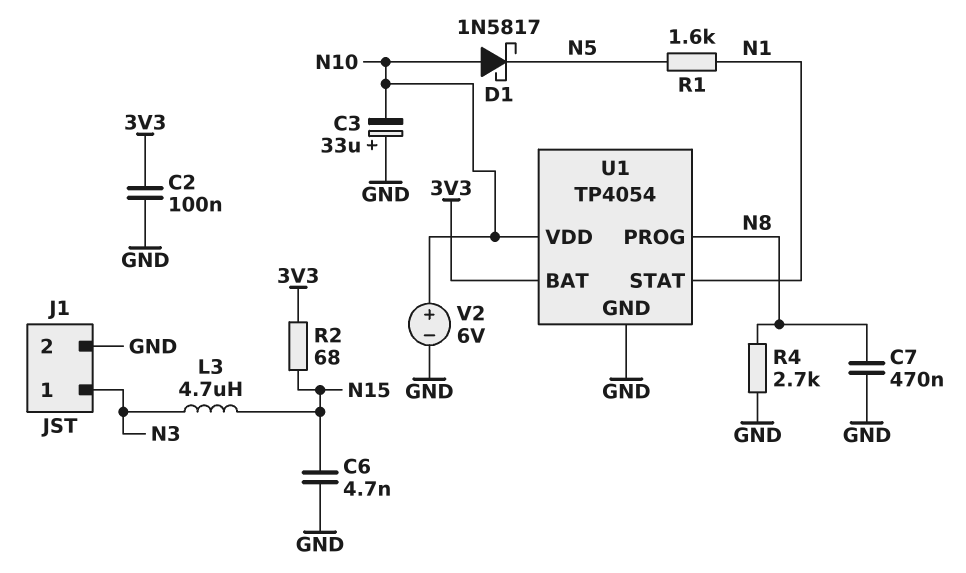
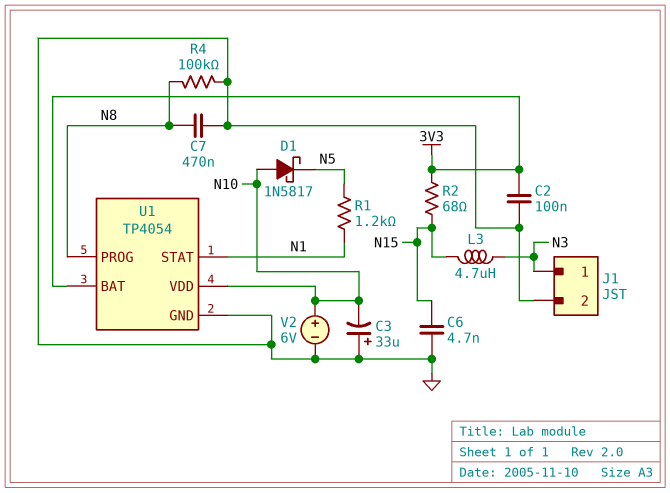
R1: 1.6k (N1, N5) -> 1.2k (N1, N5)
R4: 2.7k (GND, N8) -> 100k (GND, N8)

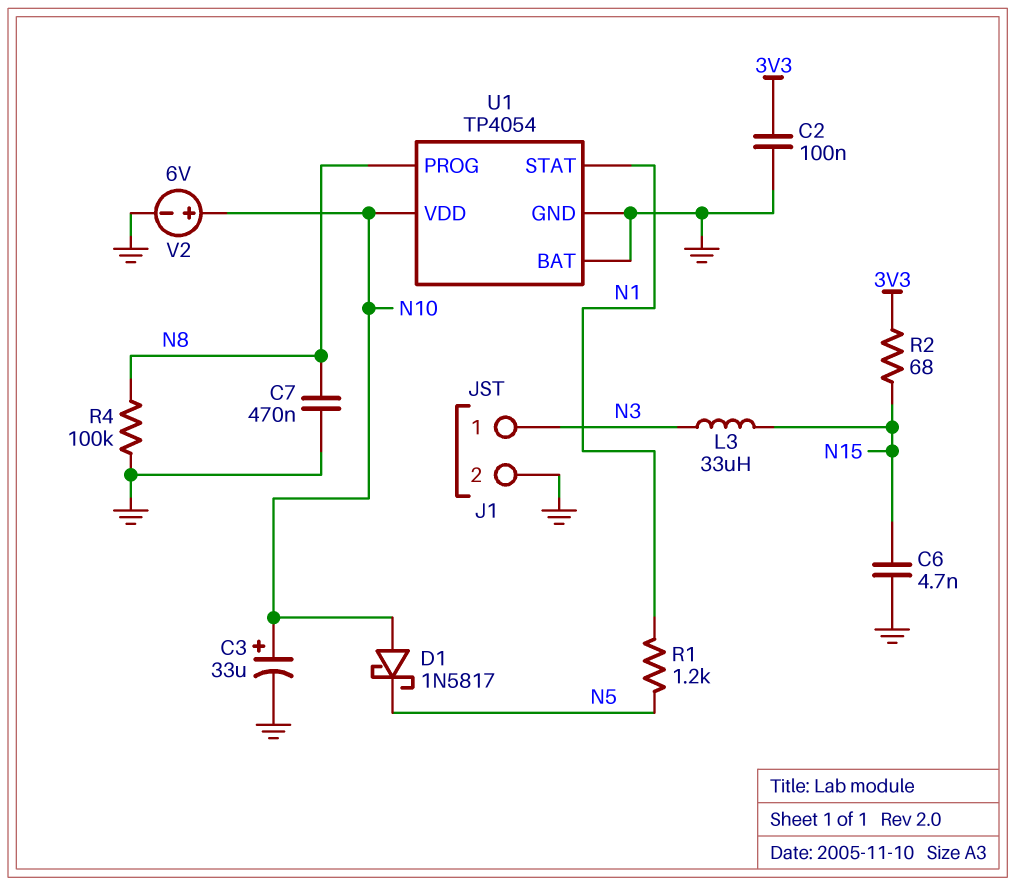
C3: 33uF (plus GND, minus N10) -> 33uF (plus N10, minus GND)
L3: 4.7uH (N3, N15) -> 33uH (N3, N15)
U1 pin BAT: 3V3 -> GND

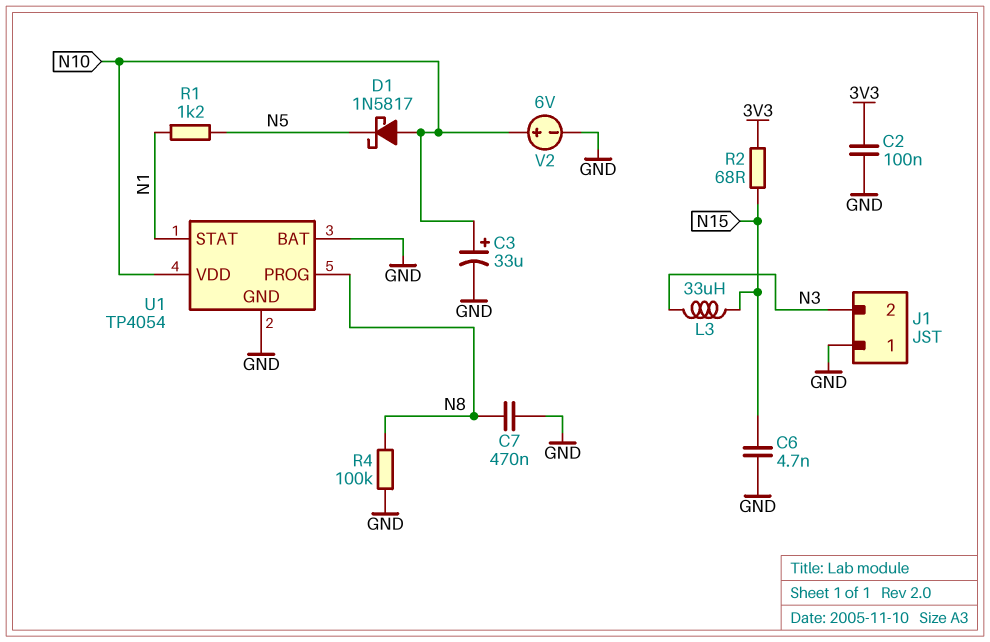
J1 pin 1: N3 -> GND
J1 pin 2: GND -> N3

